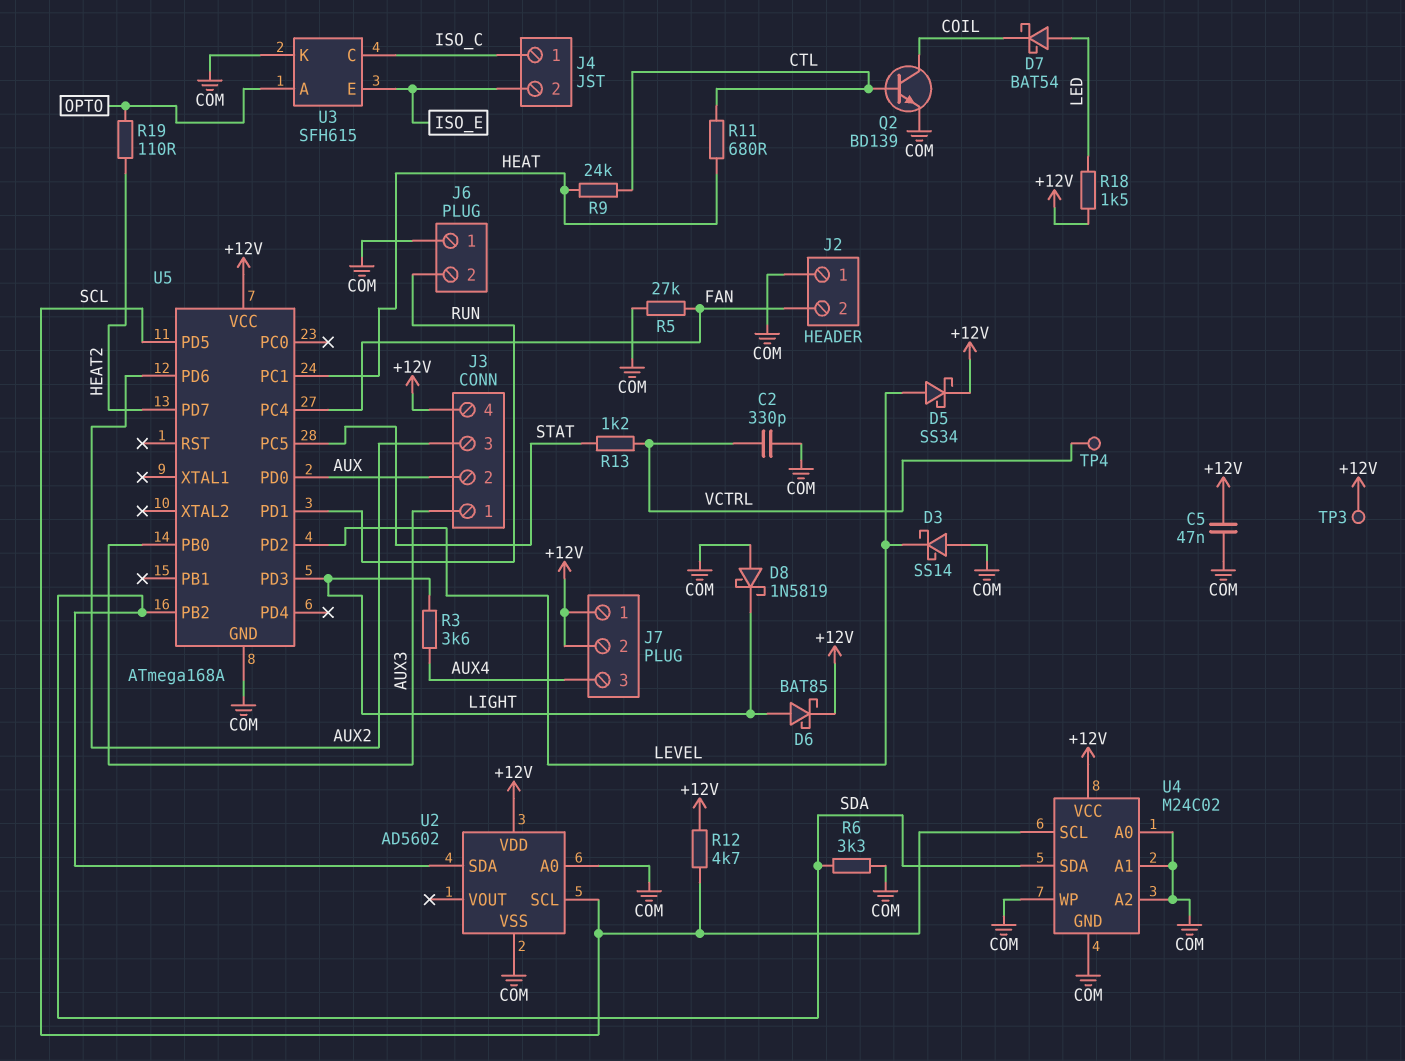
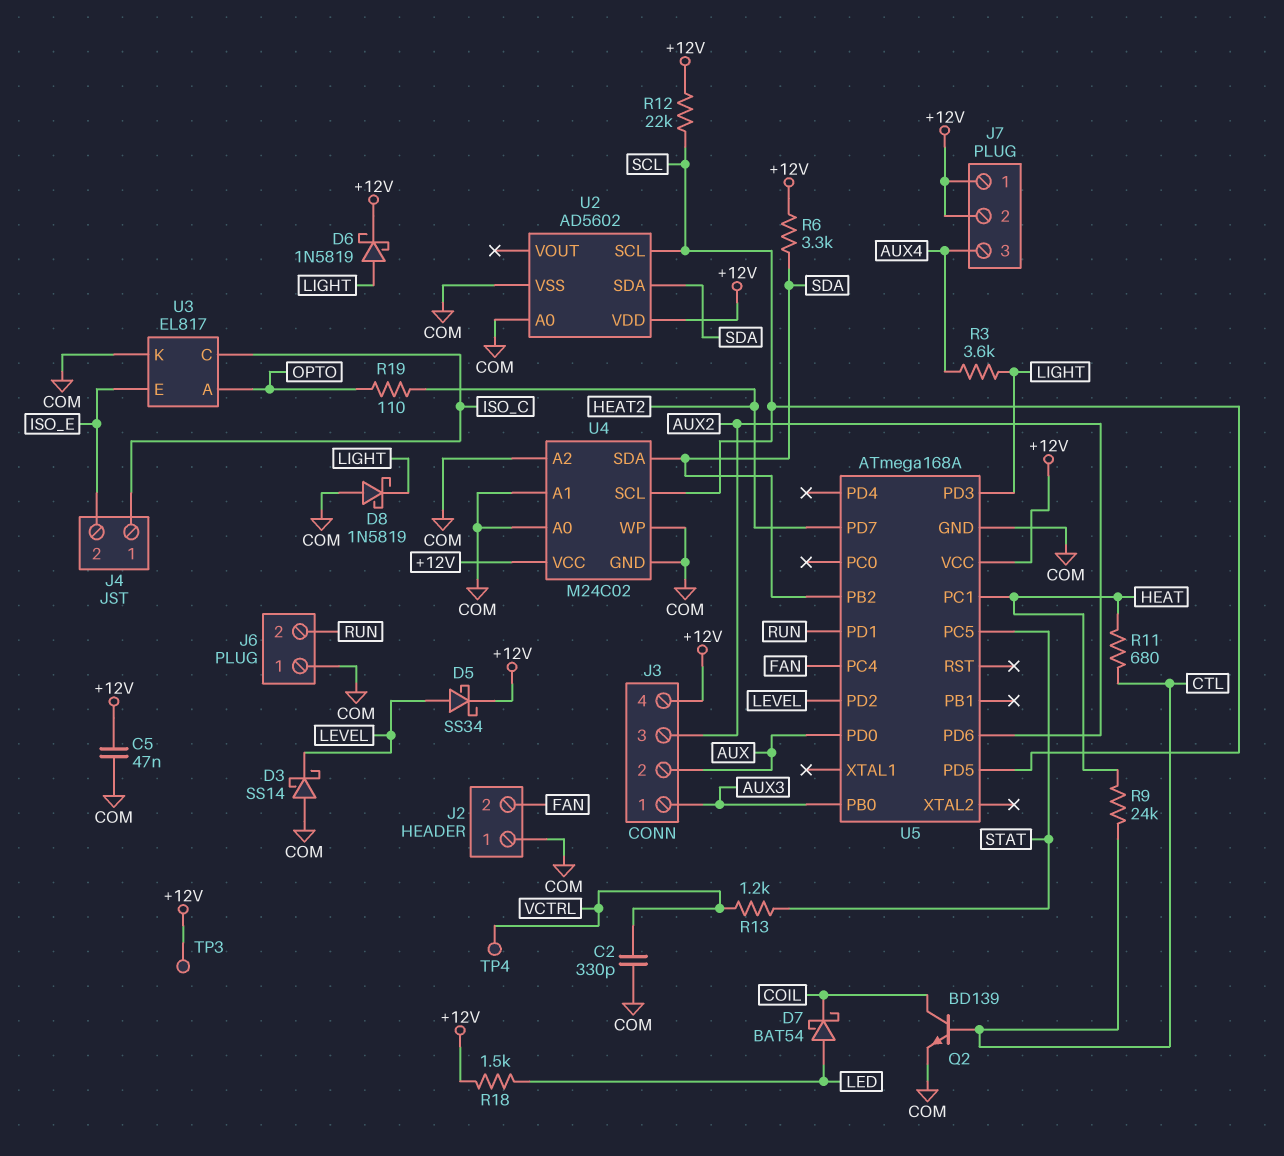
D6: schottky BAT85 (A LIGHT, K +12V) -> schottky 1N5819 (A LIGHT, K +12V)
R5: 27k (COM, FAN) -> none
R6: 3.3k (COM, SDA) -> 3.3k (+12V, SDA)
R12: 4.7k (+12V, SCL) -> 22k (+12V, SCL)
U3: SFH615 -> EL817

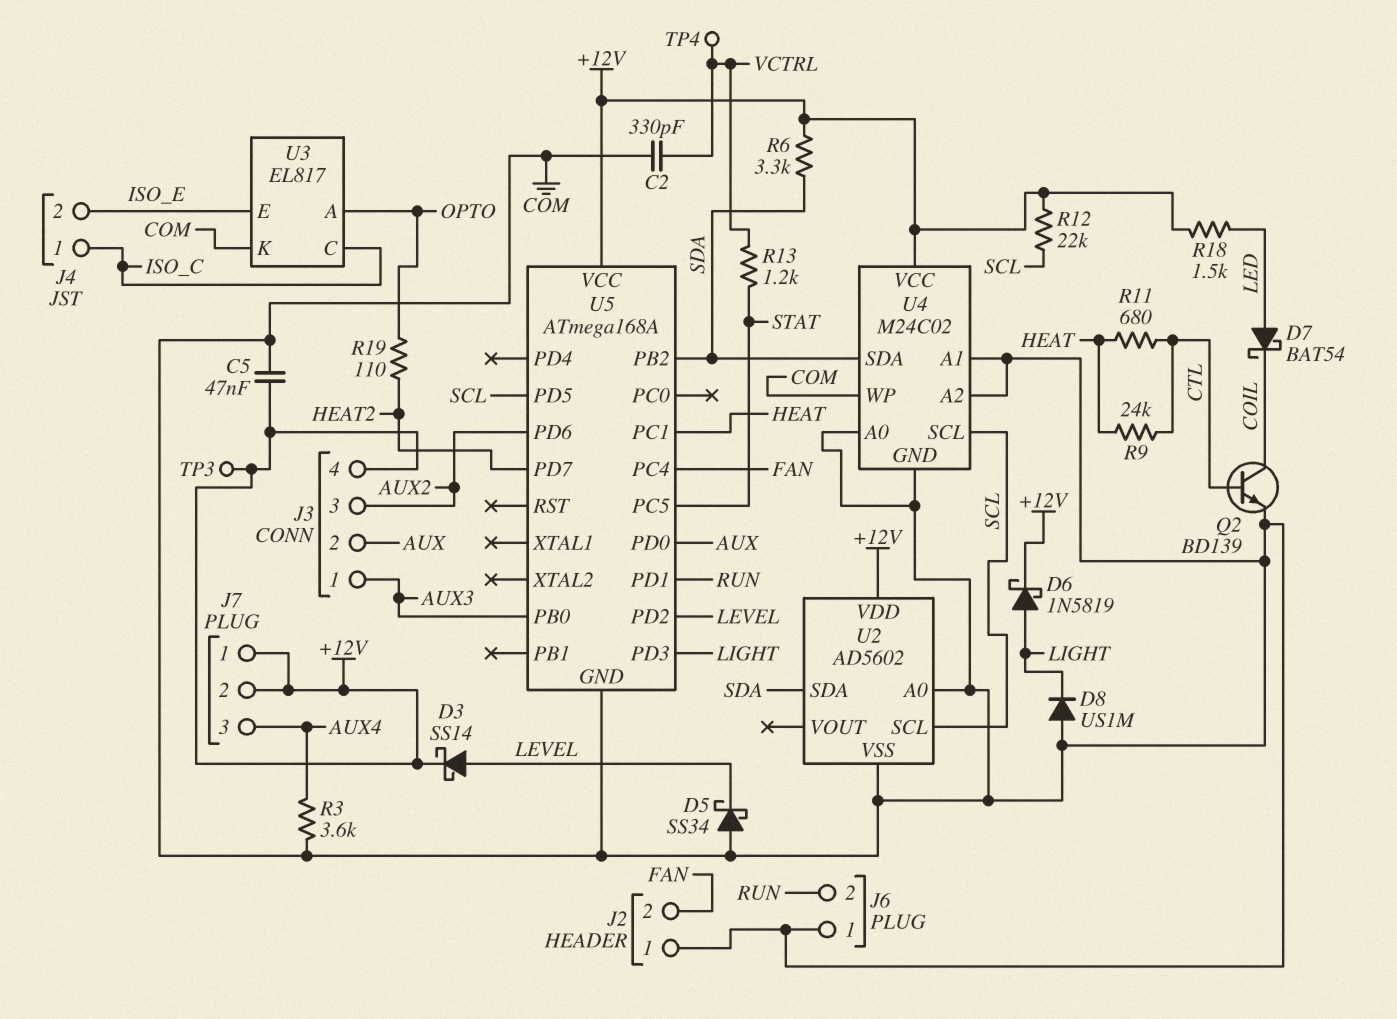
D3: schottky SS14 (A COM, K LEVEL) -> schottky SS14 (A LEVEL, K +12V)
D5: schottky SS34 (A LEVEL, K +12V) -> schottky SS34 (A COM, K LEVEL)
D8: schottky 1N5819 (A COM, K LIGHT) -> diode US1M (A COM, K LIGHT)
R3: 3.6k (AUX4, LIGHT) -> 3.6k (AUX4, COM)

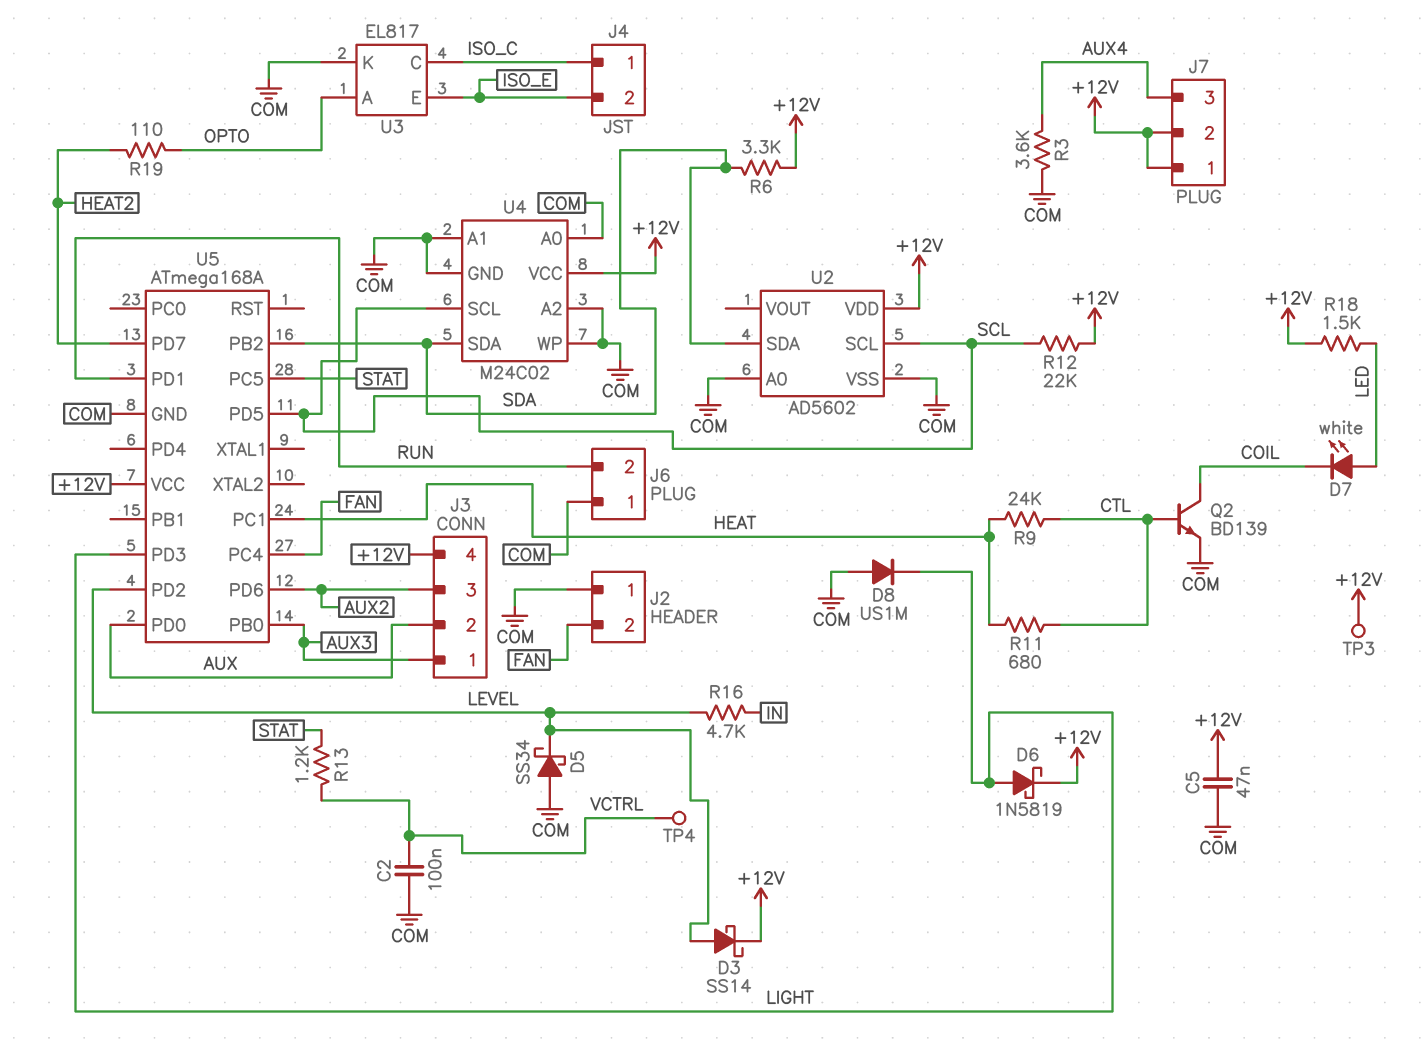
C2: 330pF (COM, VCTRL) -> 100nF (COM, VCTRL)
D7: schottky BAT54 (A LED, K COIL) -> LED white (A LED, K COIL)
R16: none -> 4.7k (IN, LEVEL)

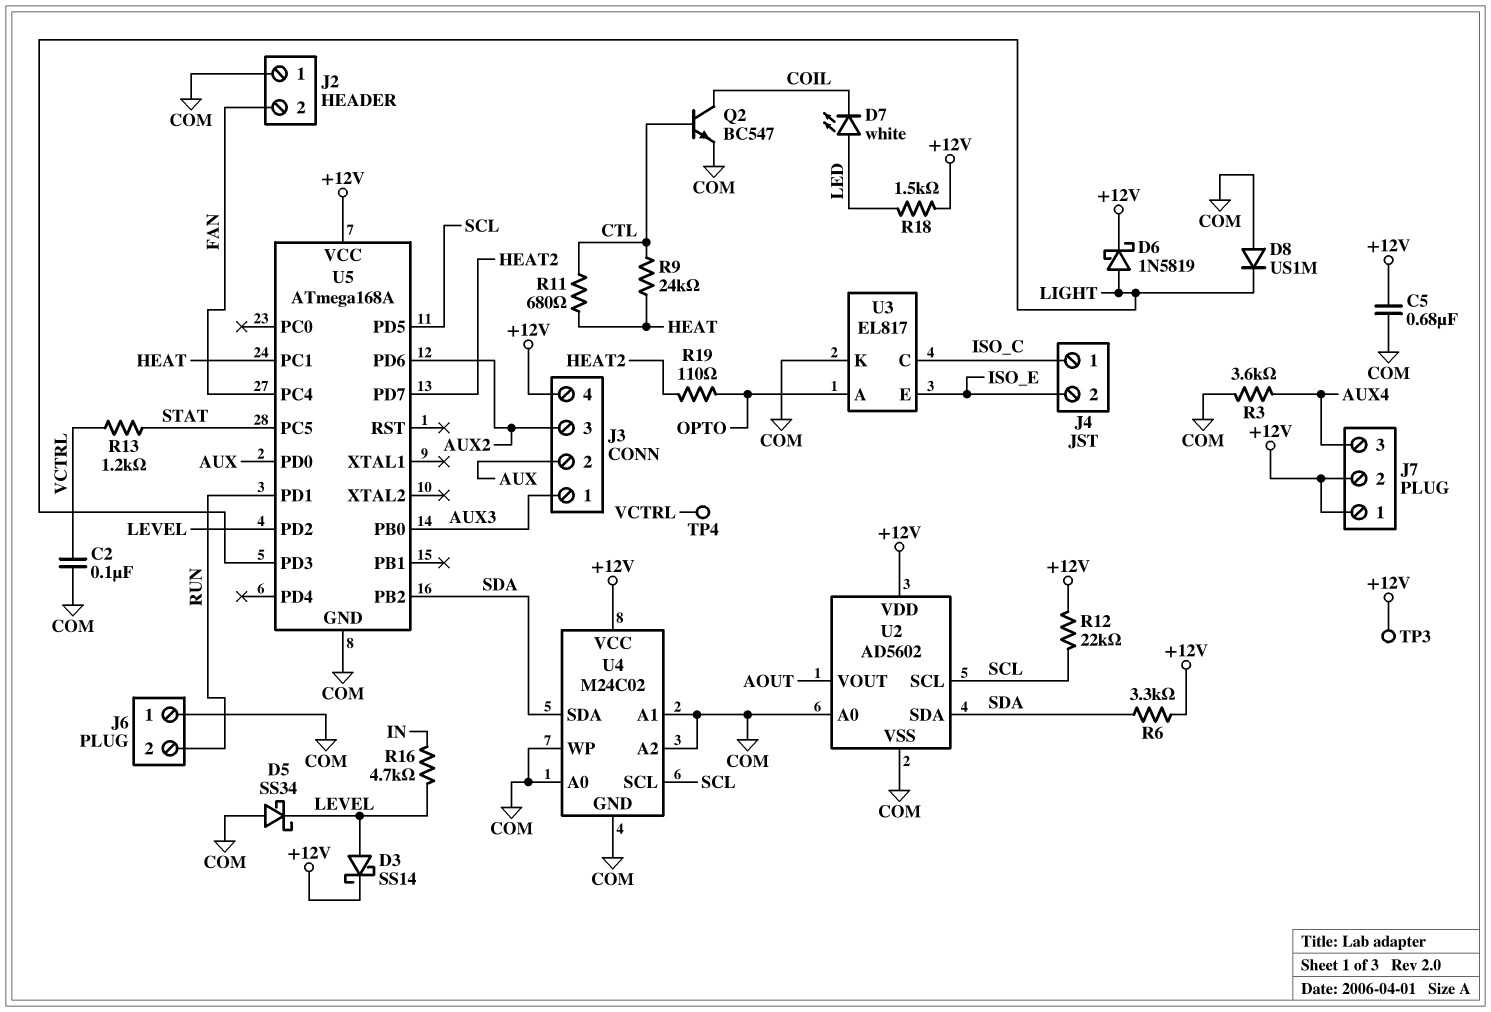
C5: 47nF (+12V, COM) -> 680nF (+12V, COM)
Q2: NPN BD139 (B CTL, C COIL, E COM) -> NPN BC547 (B CTL, C COIL, E COM)
U2 pin VOUT: none -> AOUT

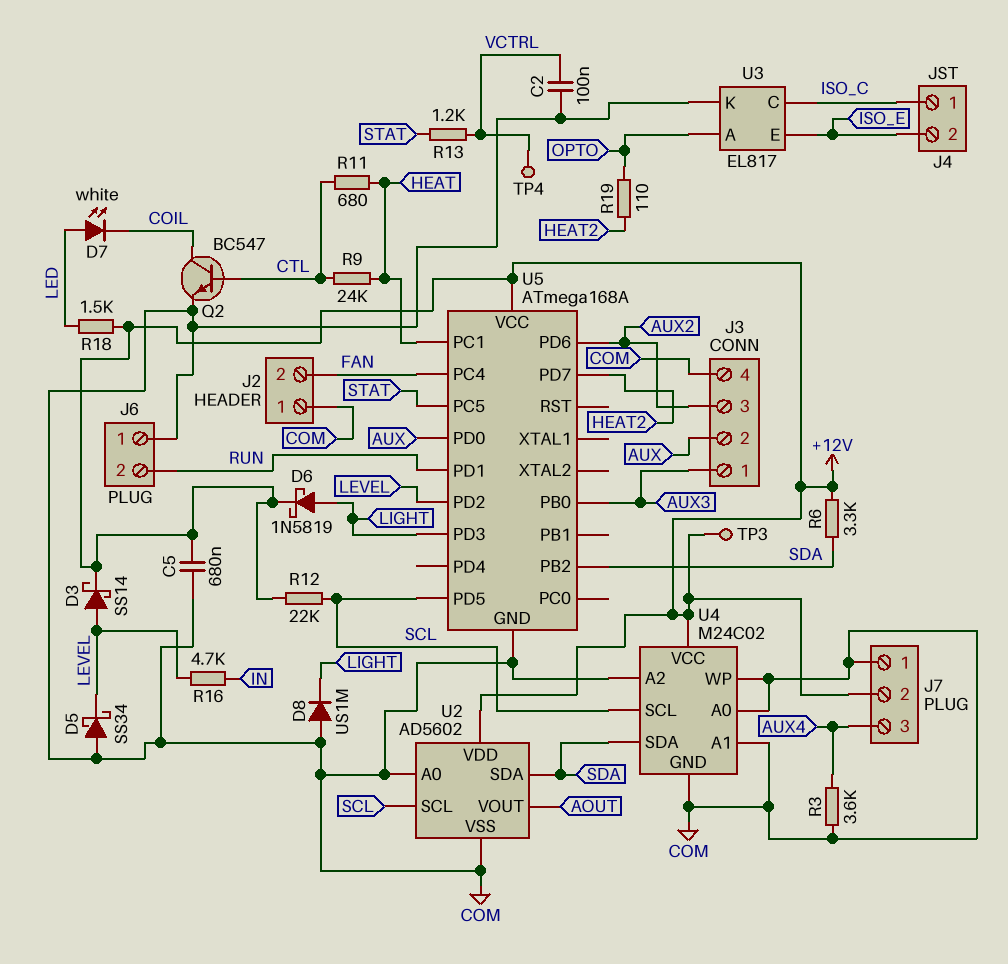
J3 pin 4: +12V -> COM
J7 pin 1: +12V -> COM

